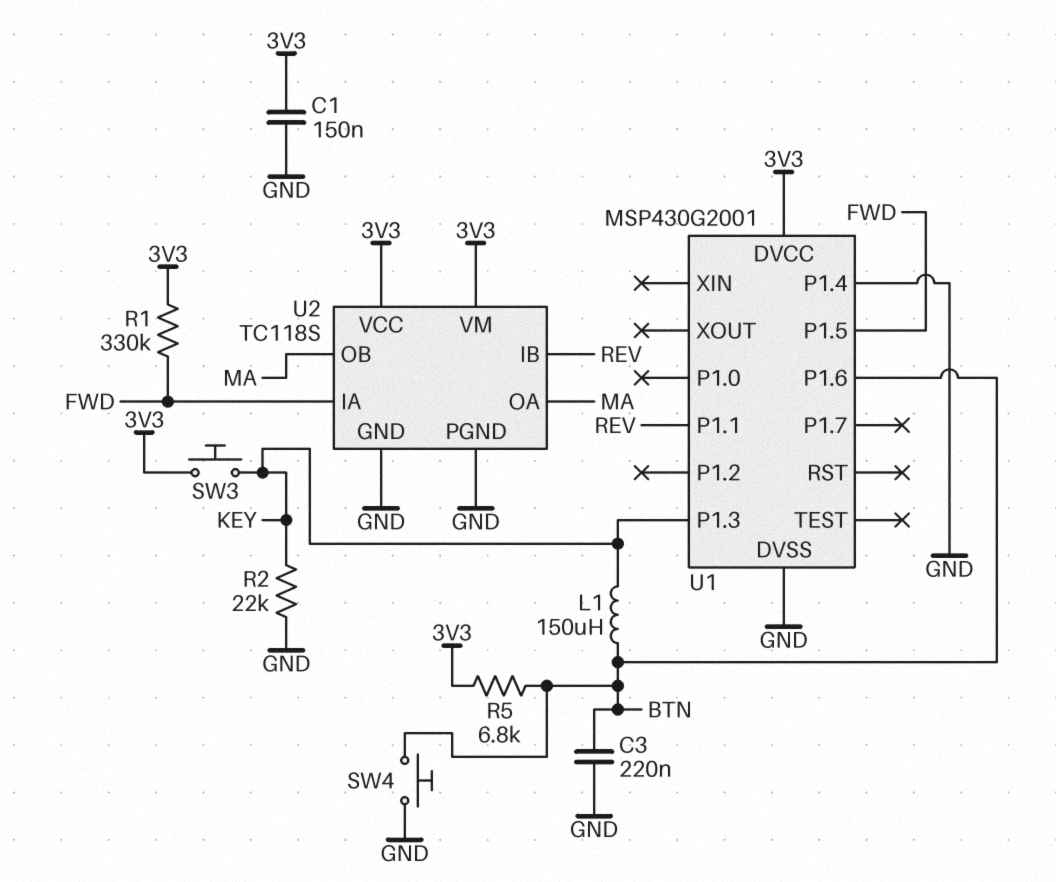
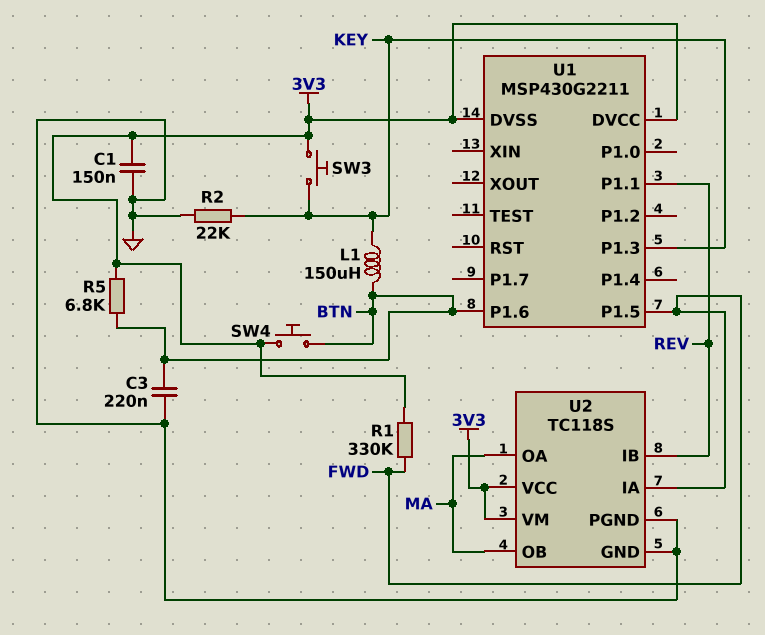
SW4: button (BTN, GND) -> button (3V3, BTN)
U1: MSP430G2001 -> MSP430G2211
U1 pin DVSS: GND -> 3V3
U1 pin P1.4: GND -> none

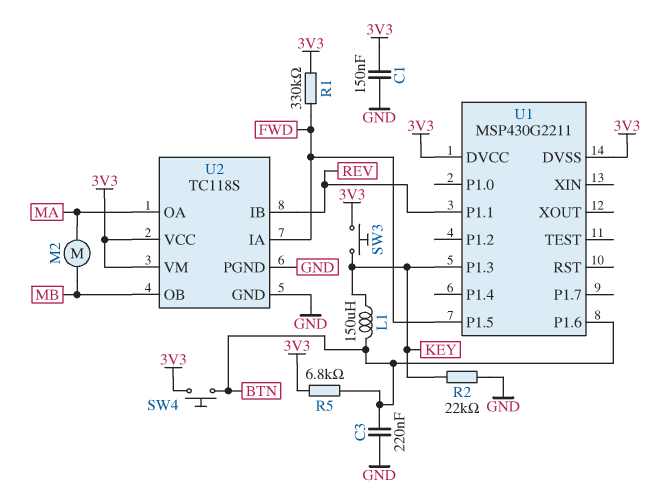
M2: none -> motor (MA, MB)
U2 pin OB: MA -> MB

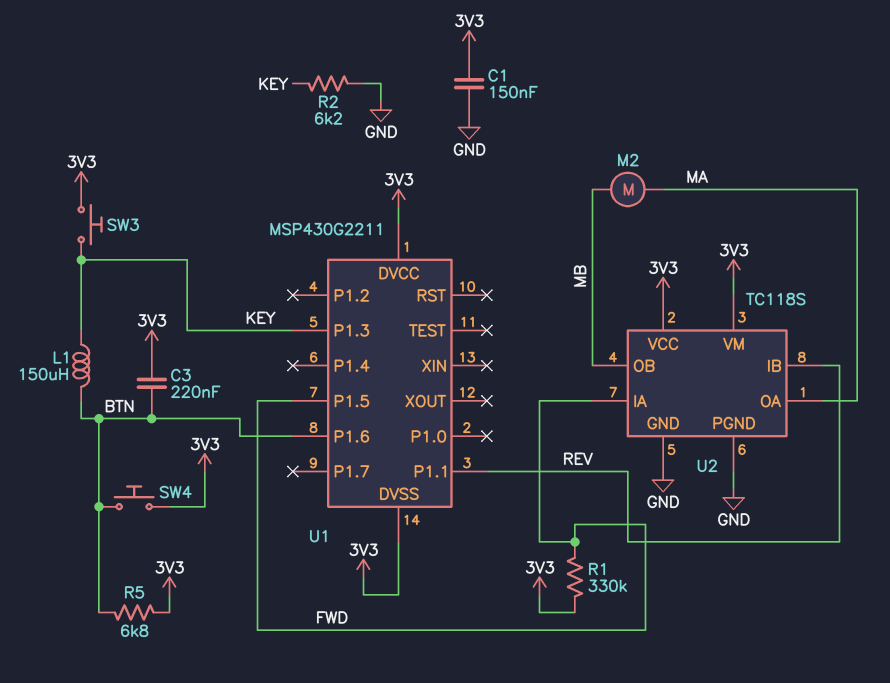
C3: 220nF (BTN, GND) -> 220nF (3V3, BTN)
R2: 22k (GND, KEY) -> 6.2k (GND, KEY)

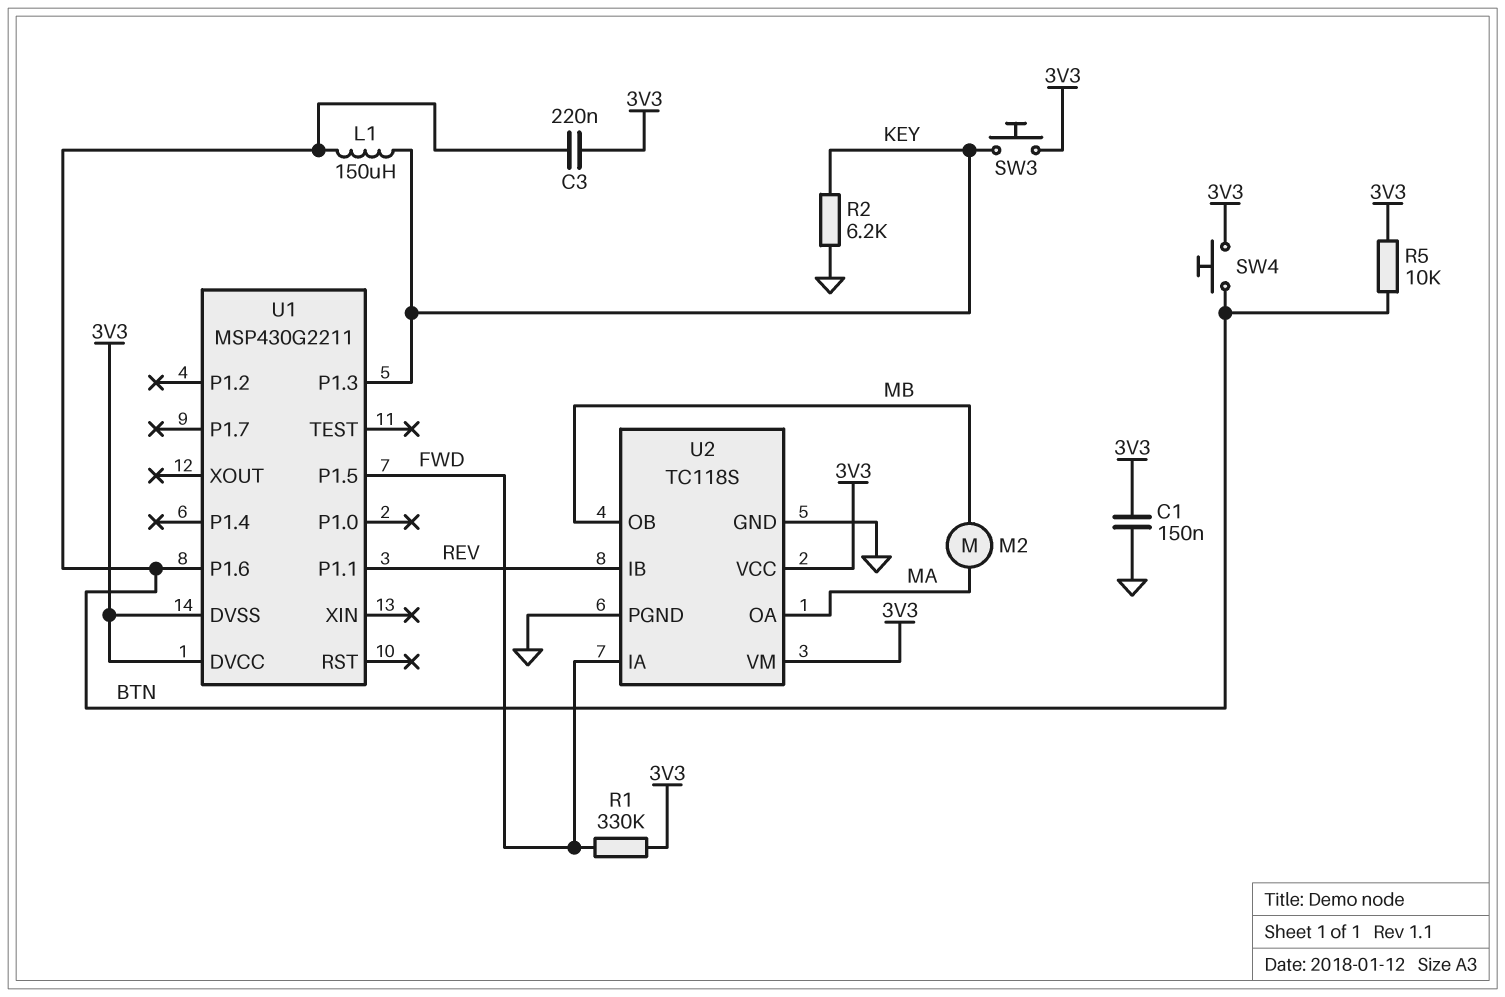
R5: 6.8k (3V3, BTN) -> 10k (3V3, BTN)

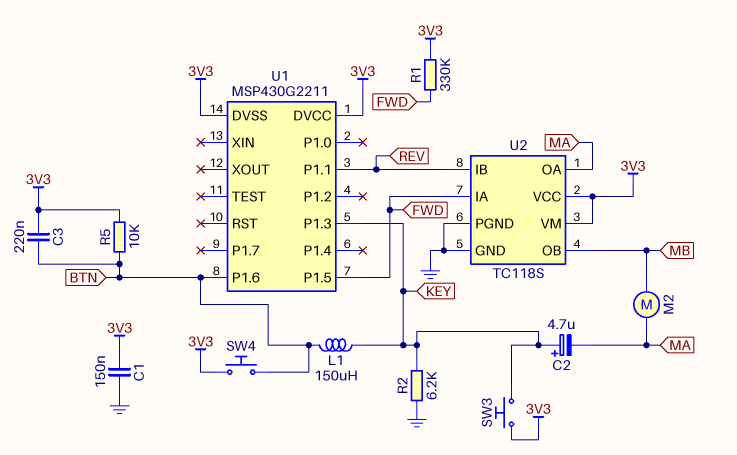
C2: none -> 4.7uF (plus KEY, minus MA)

